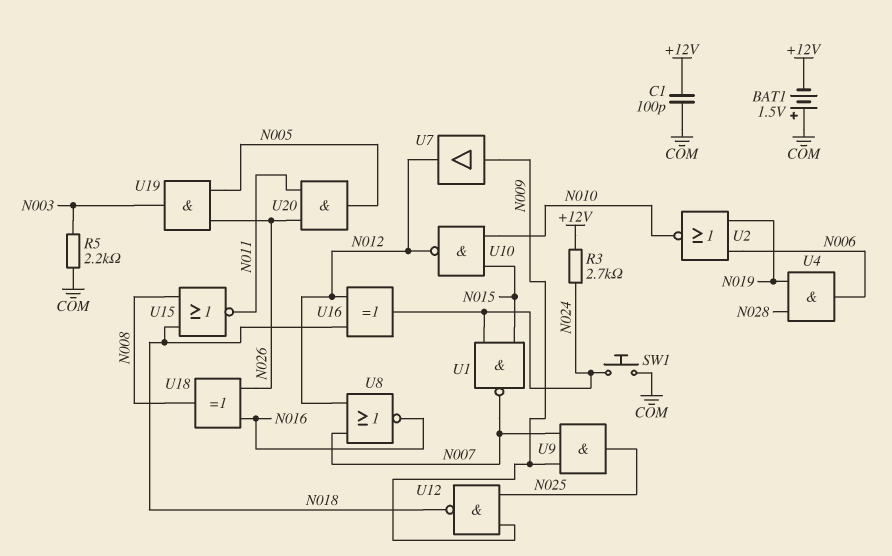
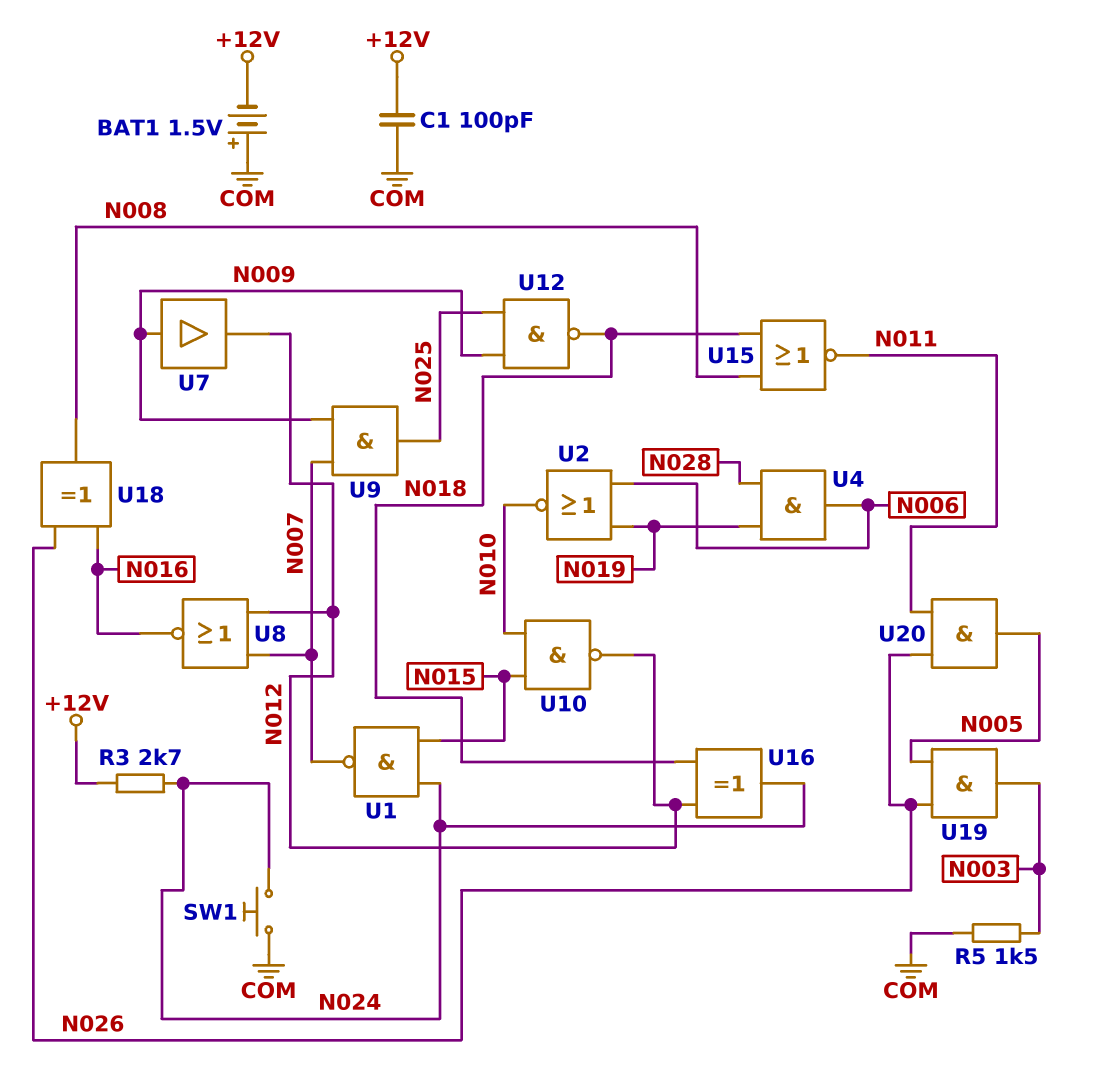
R5: 2.2k (COM, N003) -> 1.5k (COM, N003)

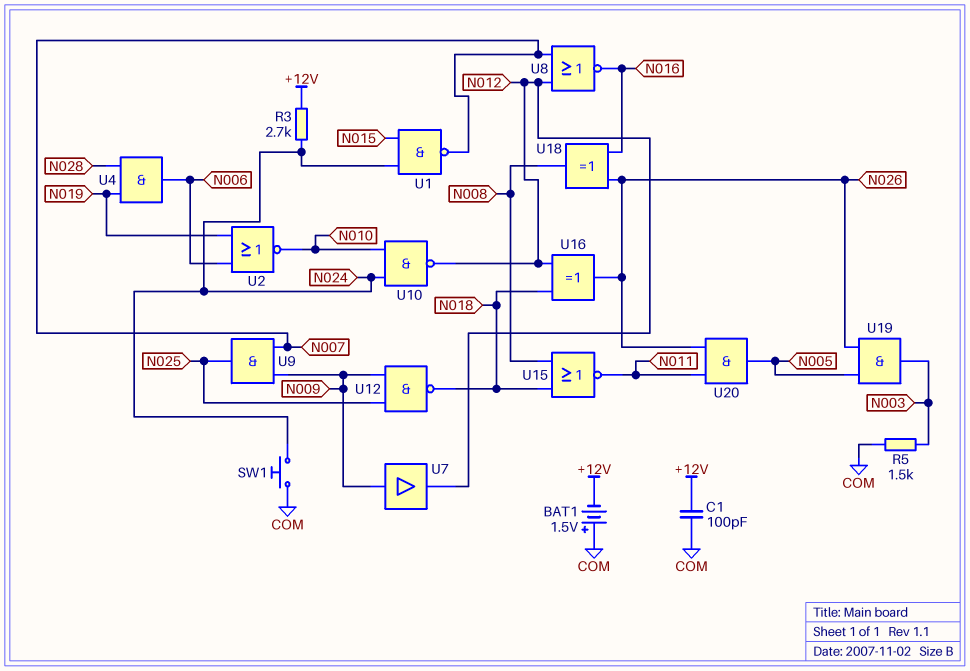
U10: NAND (in N010, in N015, out N012) -> NAND (in N010, in N024, out N012)
U16: XOR (in N012, in N018, out N024) -> XOR (in N012, in N018, out N026)

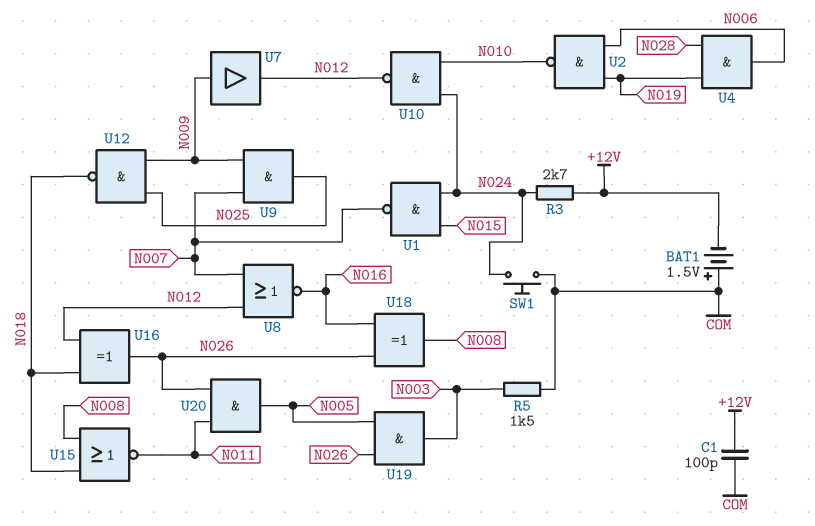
U2: NOR (in N006, in N019, out N010) -> NAND (in N006, in N019, out N010)

